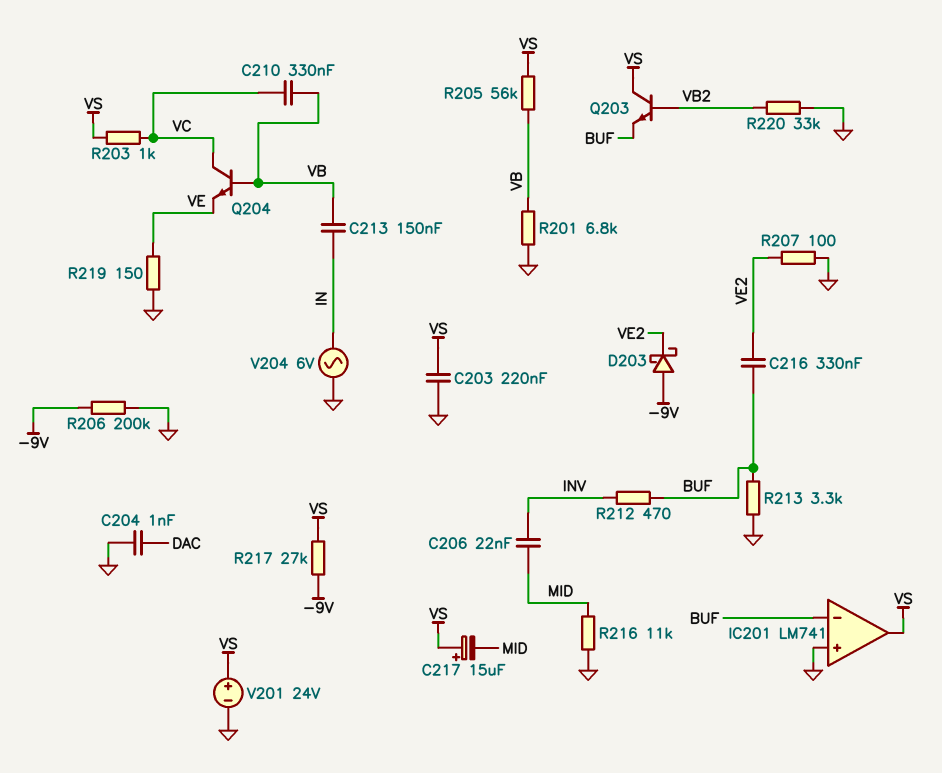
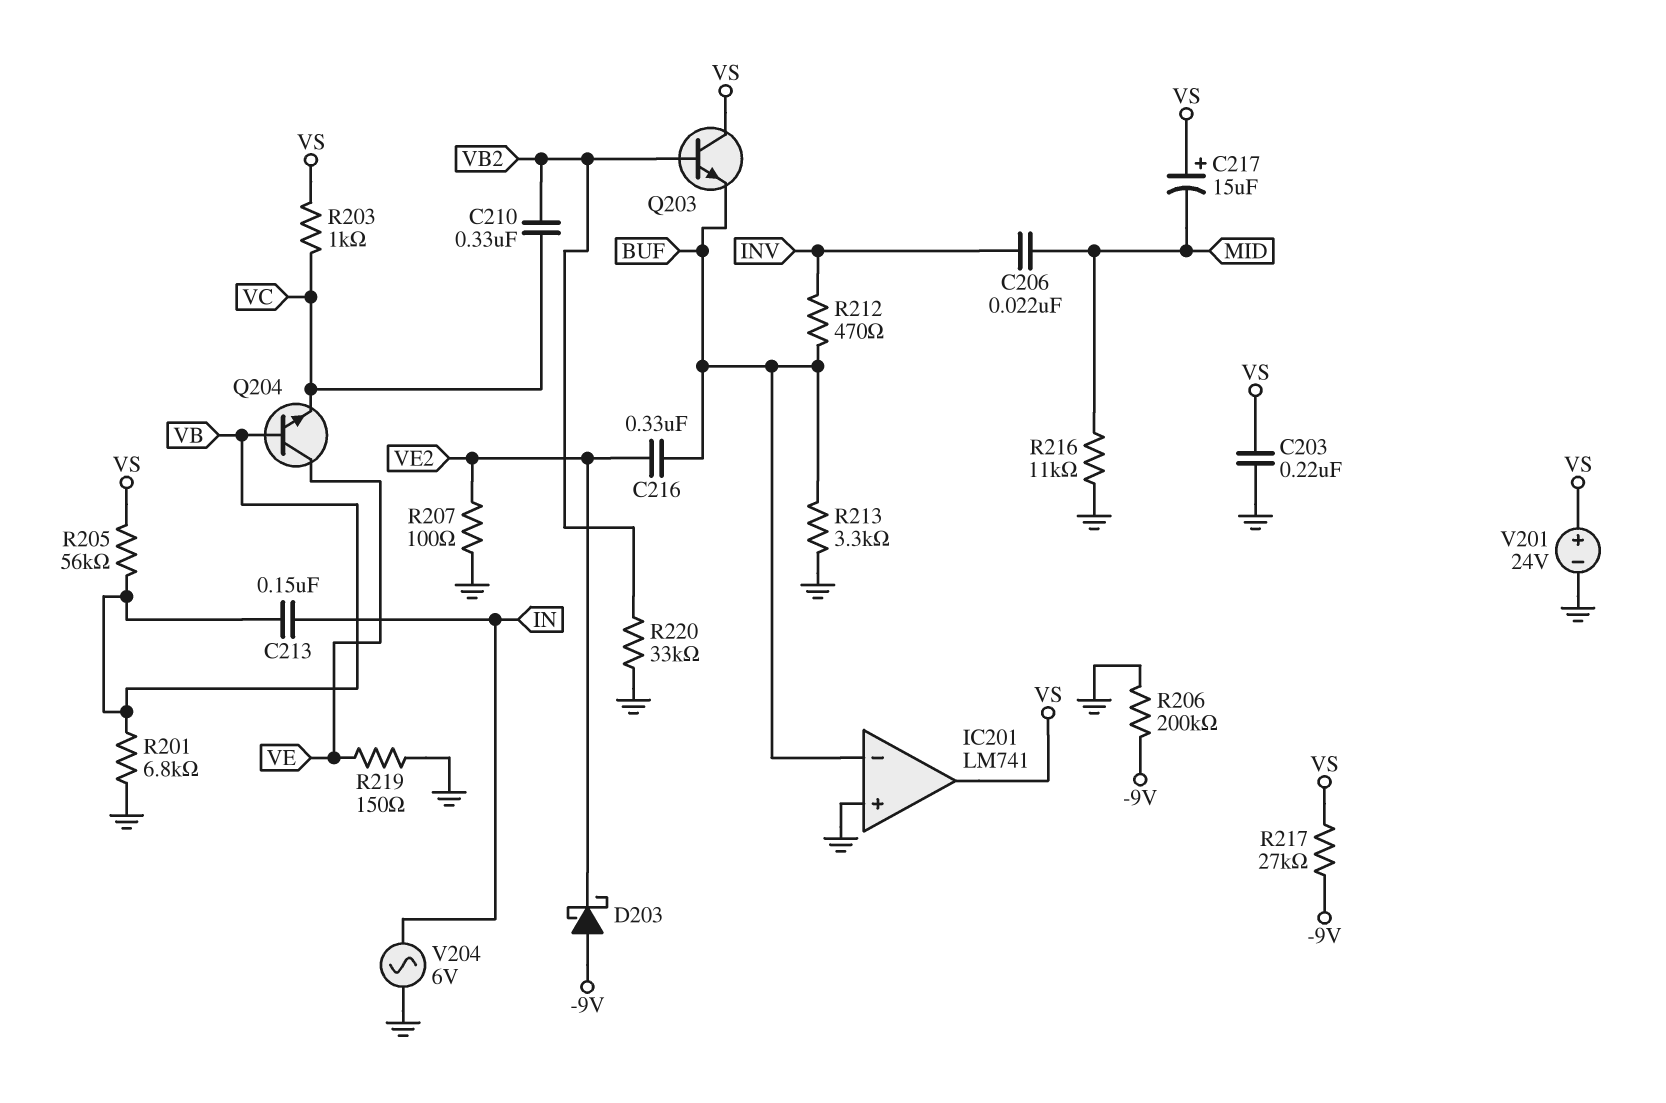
C204: 1nF (DAC, GND) -> none
C210: 330nF (VB, VC) -> 330nF (VB2, VC)
Q204: NPN (B VB, C VC, E VE) -> NPN (B VB, C VE, E VC)

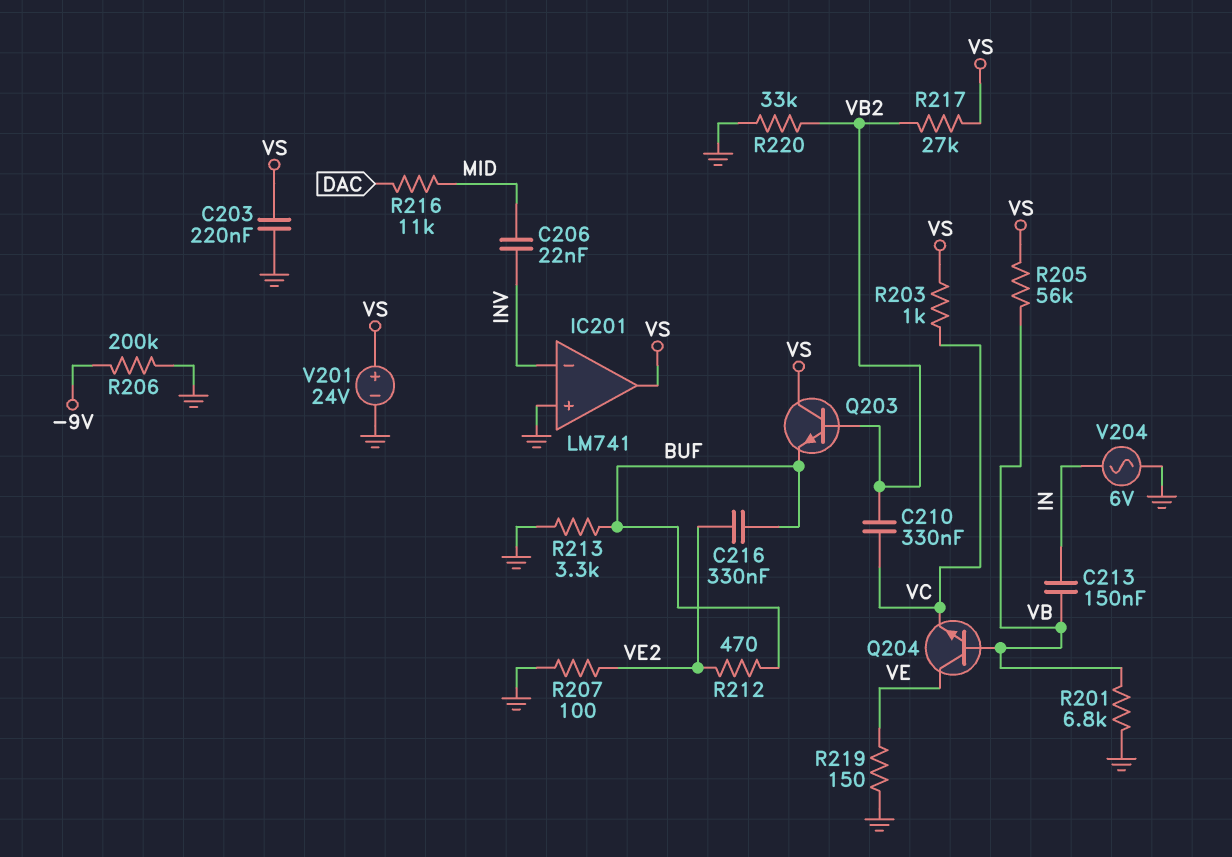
C217: 15uF (plus VS, minus MID) -> none
D203: schottky (A -9V, K VE2) -> none
IC201 pin in-: BUF -> INV
R212: 470 (BUF, INV) -> 470 (BUF, VE2)
R216: 11k (GND, MID) -> 11k (DAC, MID)
R217: 27k (-9V, VS) -> 27k (VB2, VS)

